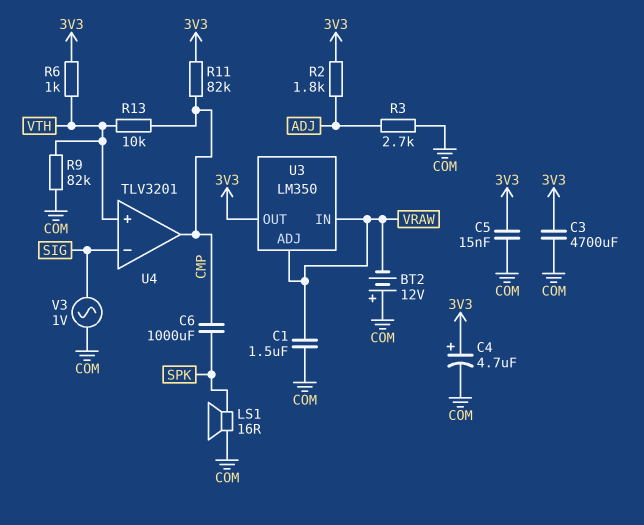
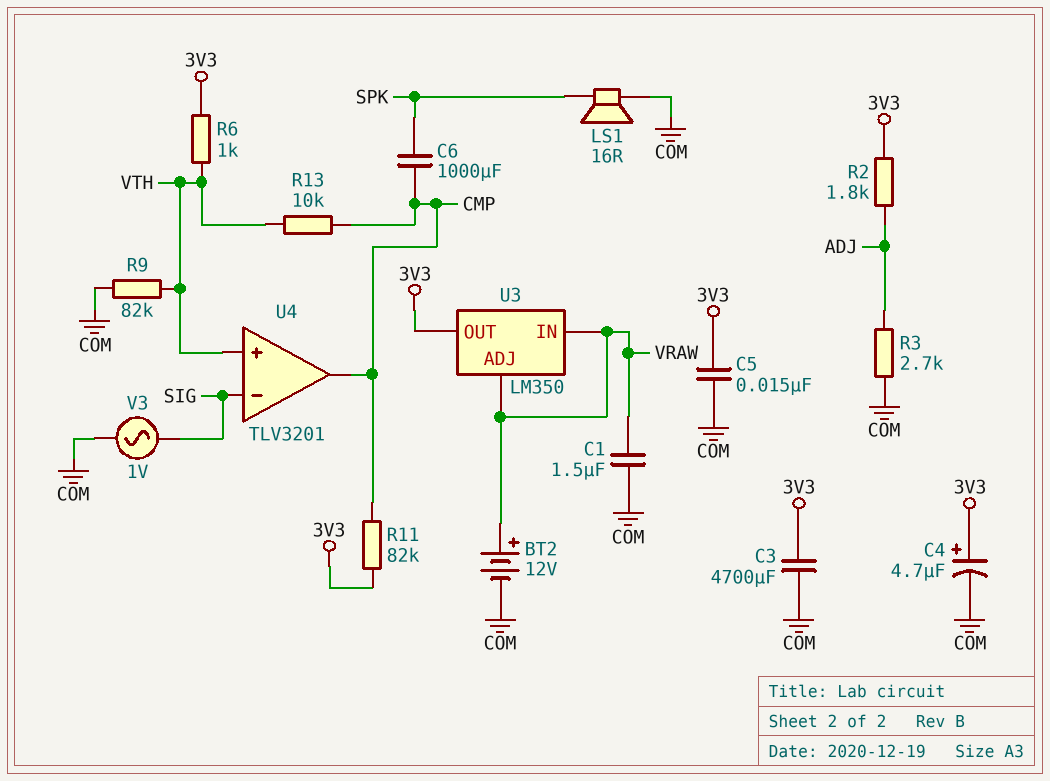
BT2: 12V (plus COM, minus VRAW) -> 12V (plus VRAW, minus COM)

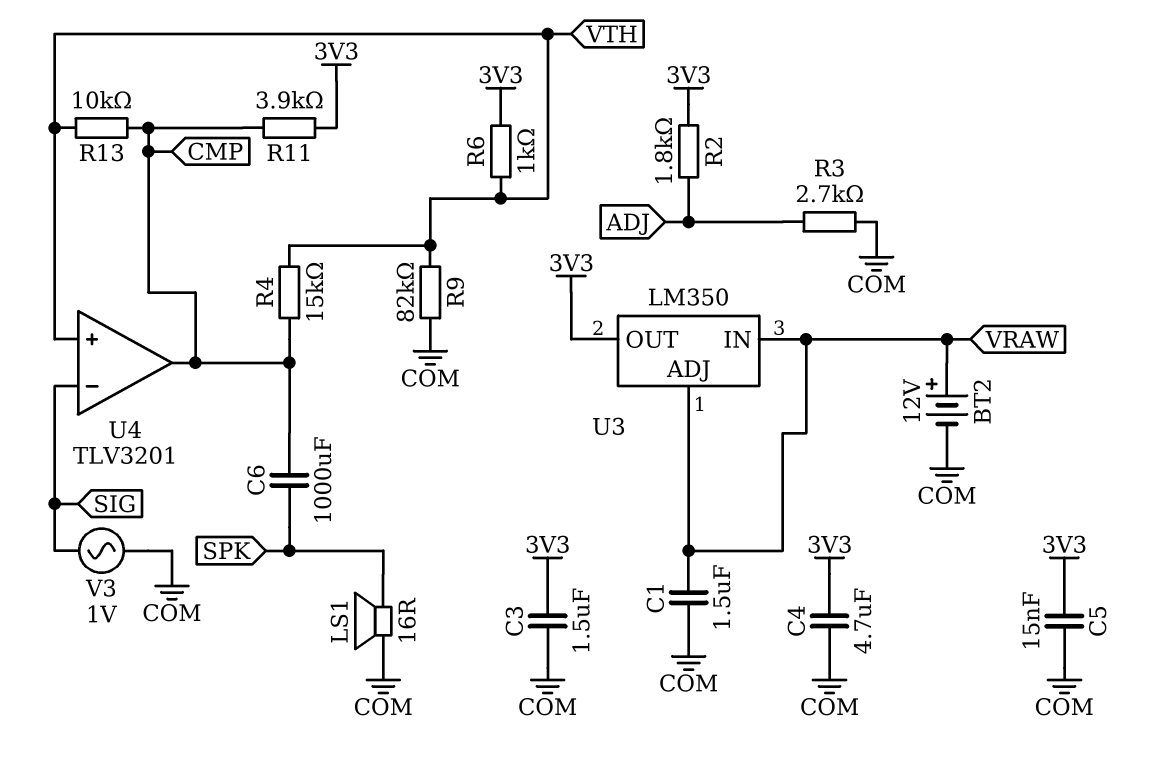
C3: 4700uF (3V3, COM) -> 1.5uF (3V3, COM)
C4: 4.7uF (plus 3V3, minus COM) -> 4.7uF (3V3, COM)
R4: none -> 15k (CMP, VTH)
R11: 82k (3V3, CMP) -> 3.9k (3V3, CMP)

